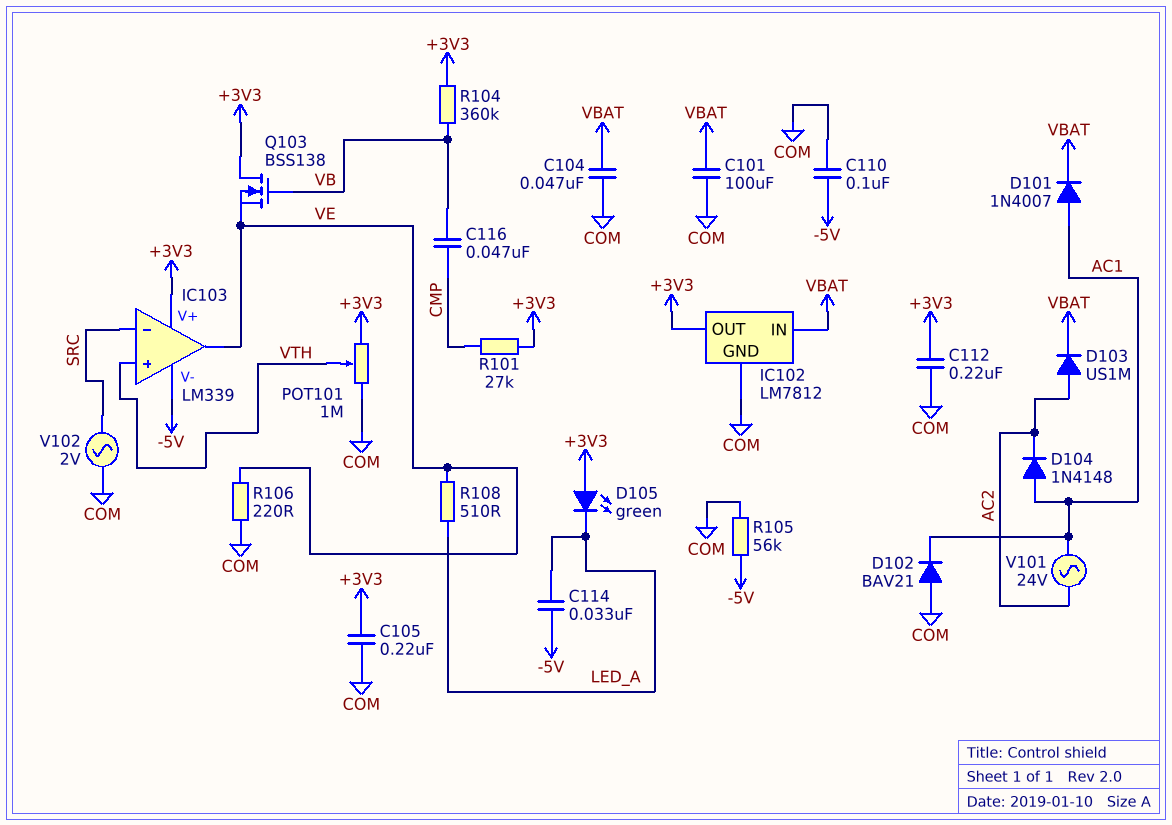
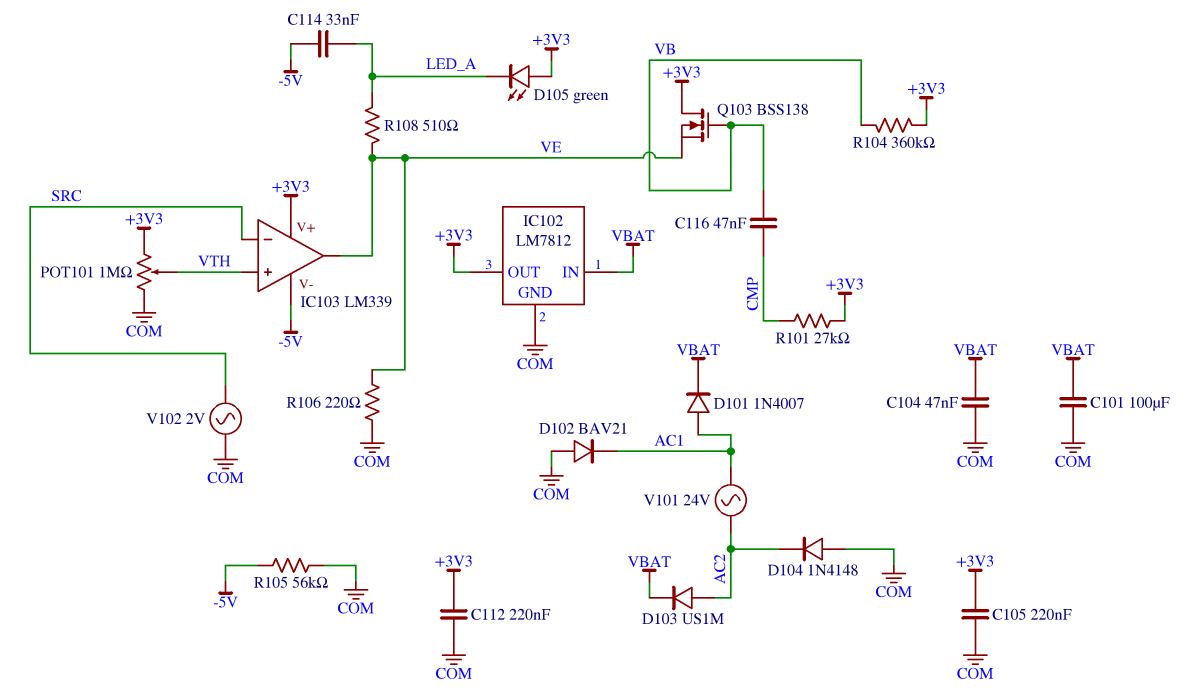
C110: 100nF (-5V, COM) -> none
D104: diode 1N4148 (A AC1, K AC2) -> diode 1N4148 (A COM, K AC2)

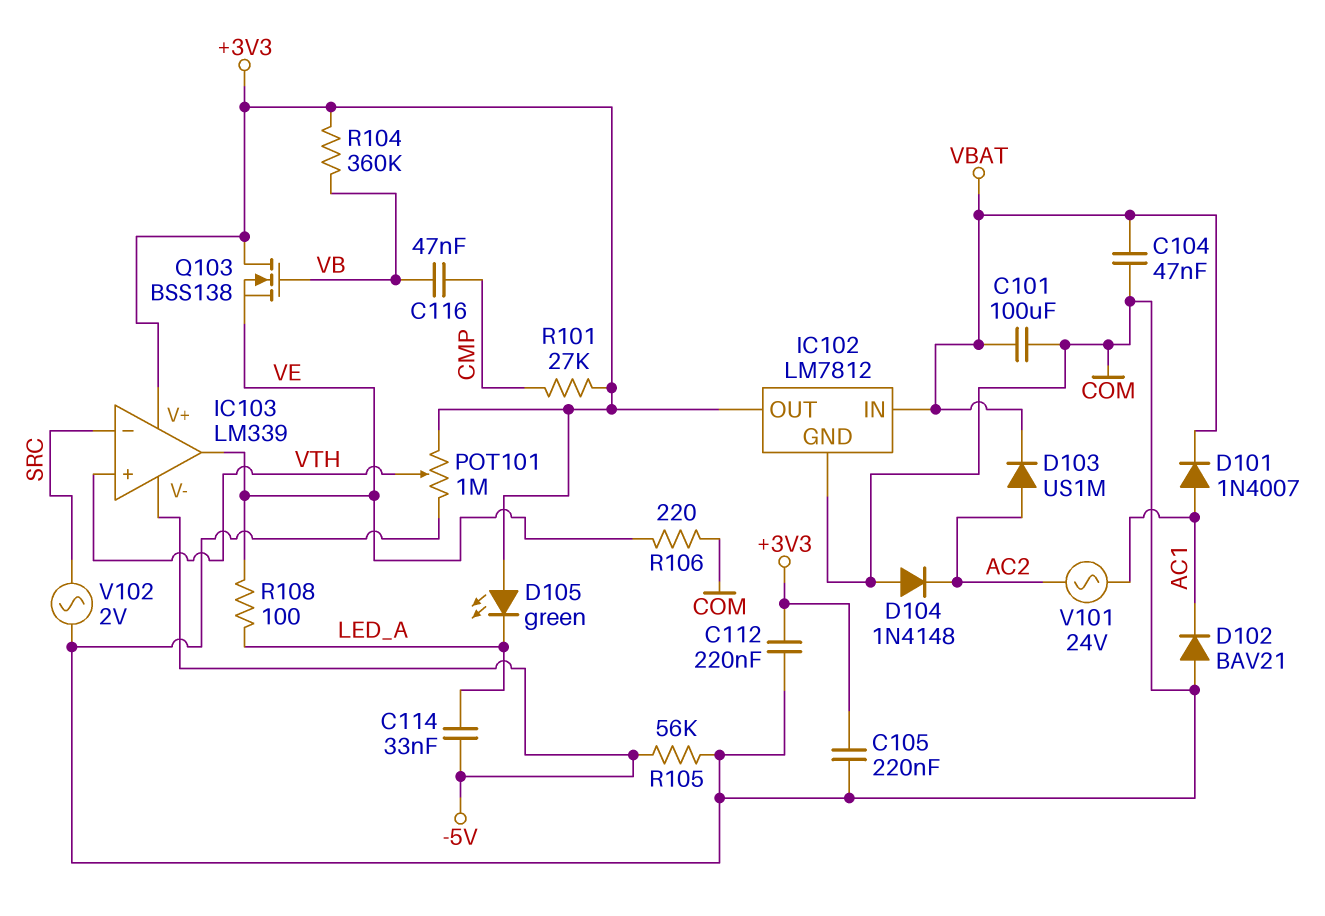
R108: 510 (LED_A, VE) -> 100 (LED_A, VE)

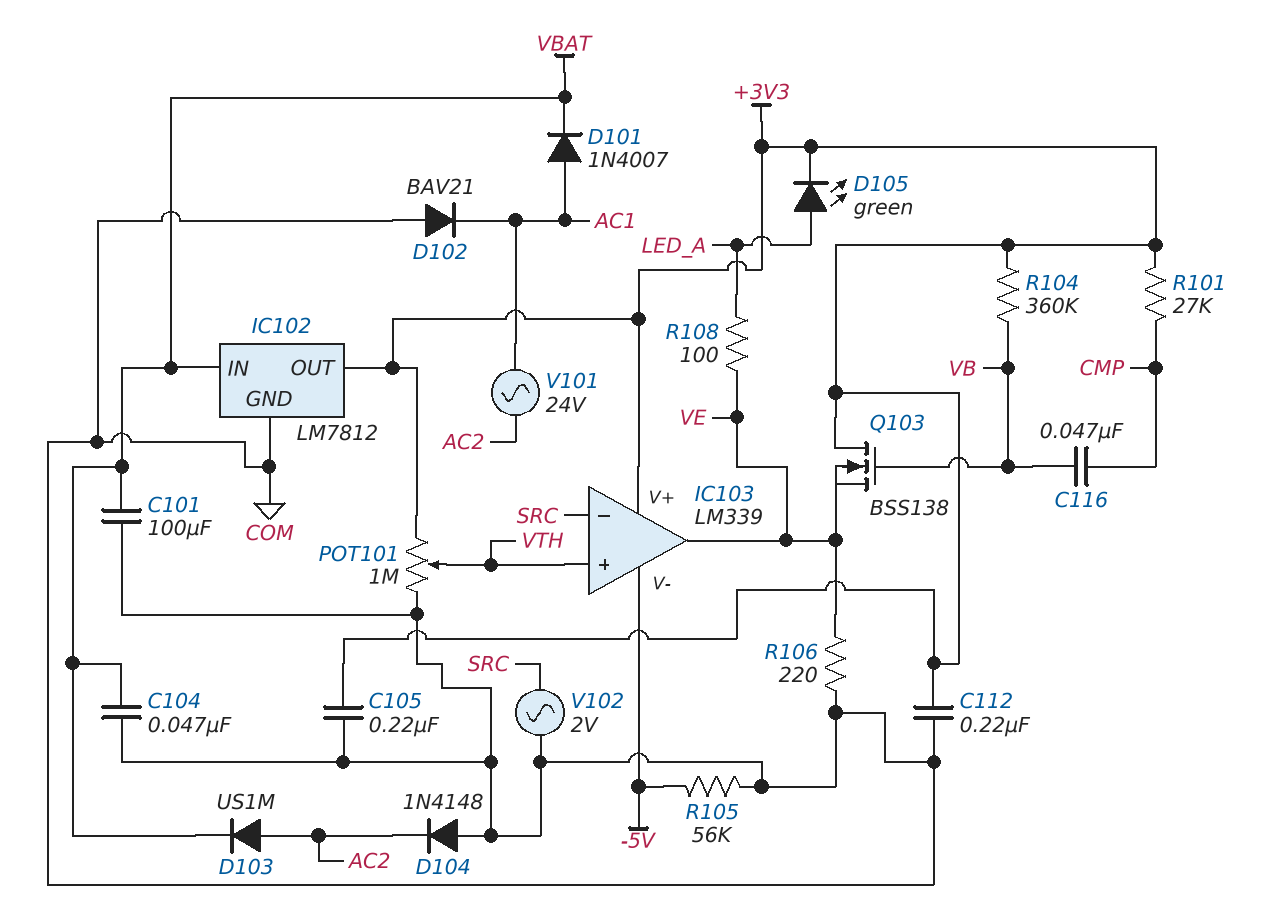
C114: 33nF (-5V, LED_A) -> none
D105: LED green (A +3V3, K LED_A) -> LED green (A LED_A, K +3V3)

